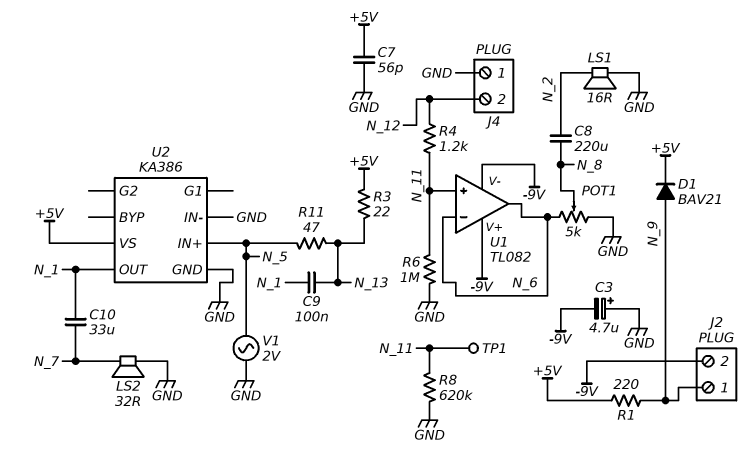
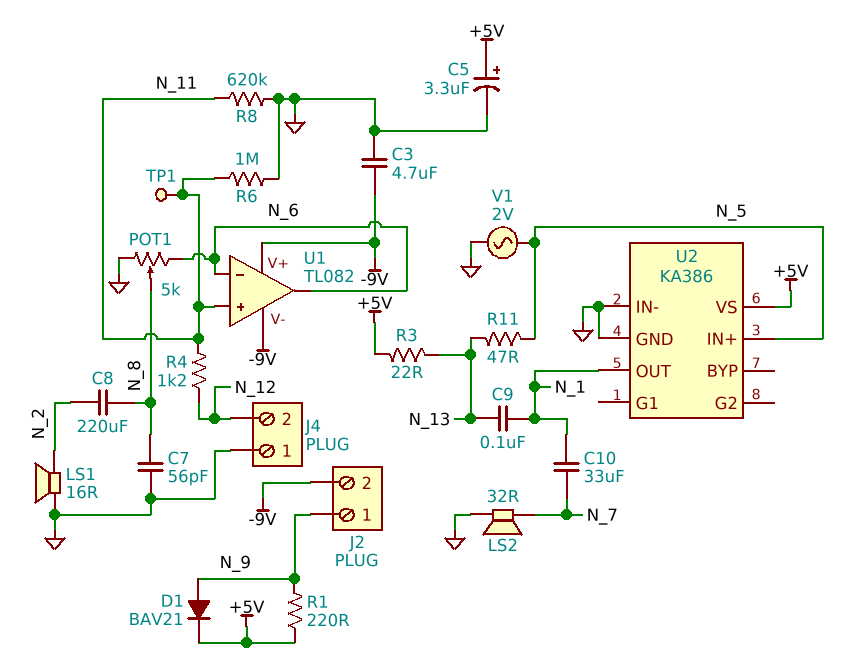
C3: 4.7uF (plus GND, minus -9V) -> 4.7uF (-9V, GND)
C5: none -> 3.3uF (plus +5V, minus GND)
C7: 56pF (+5V, GND) -> 56pF (GND, N_8)

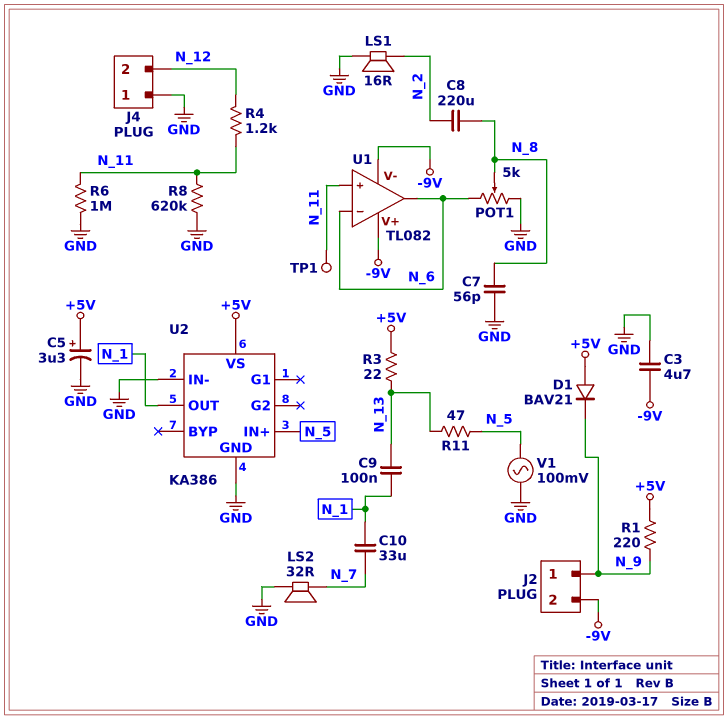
D1: diode BAV21 (A N_9, K +5V) -> diode BAV21 (A +5V, K N_9)
V1: AC 2V (GND, N_5) -> AC 100mV (GND, N_5)

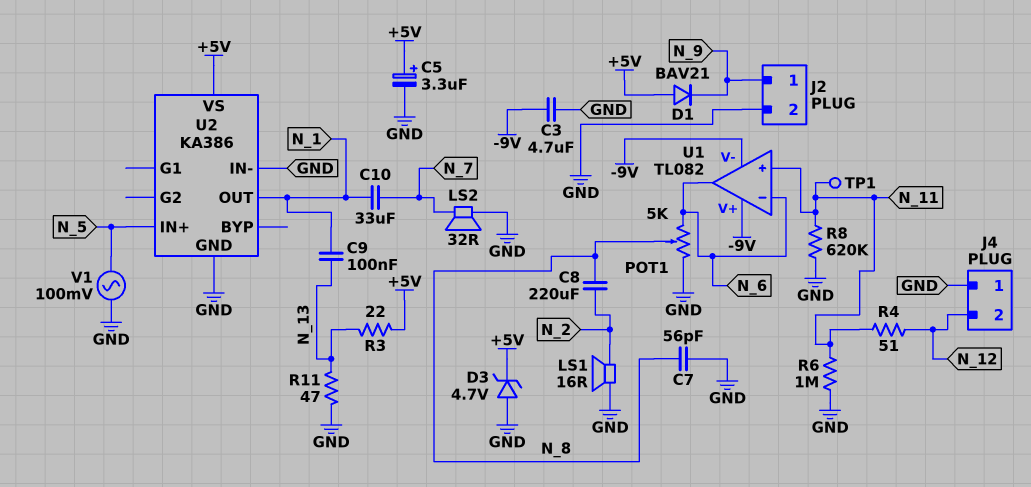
D3: none -> zener 4.7V (A GND, K +5V)
J2 pin 2: -9V -> GND
R1: 220 (+5V, N_9) -> none
R4: 1.2k (N_11, N_12) -> 51 (N_11, N_12)
R11: 47 (N_5, N_13) -> 47 (GND, N_13)

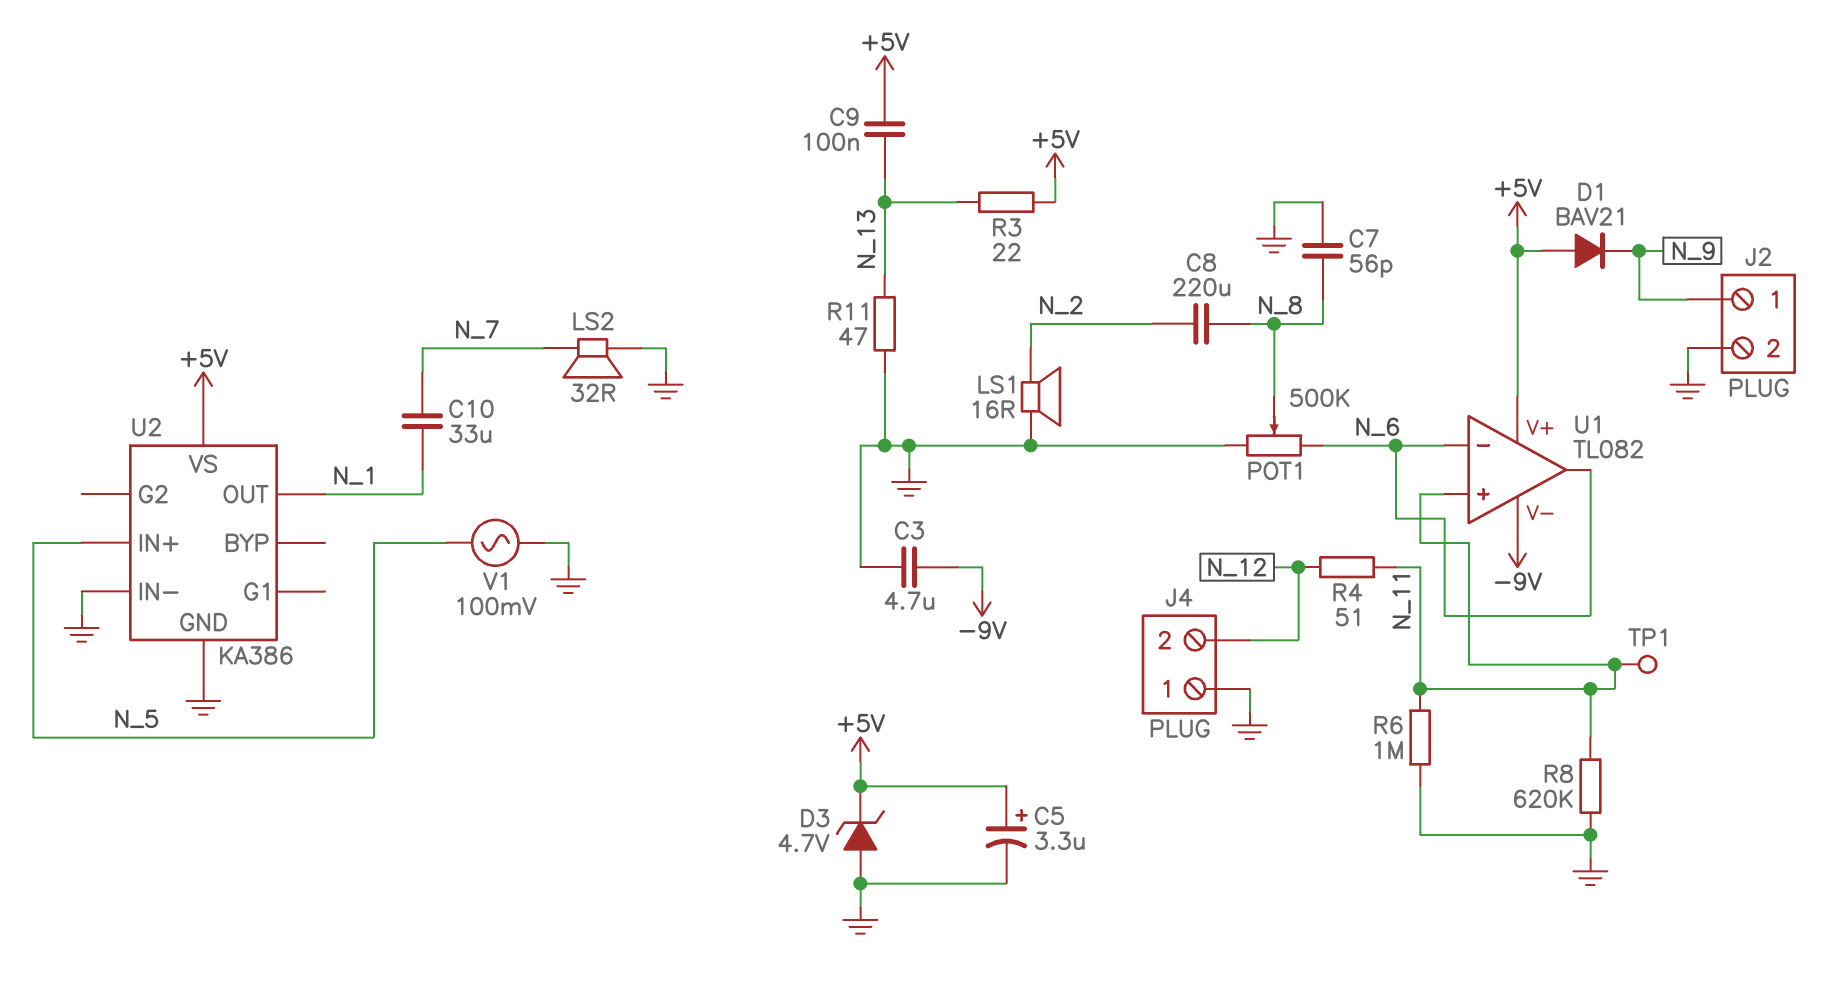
C9: 100nF (N_1, N_13) -> 100nF (+5V, N_13)
POT1: 5k (GND, N_6, wiper N_8) -> 500k (GND, N_6, wiper N_8)
U1 pin V+: -9V -> +5V

